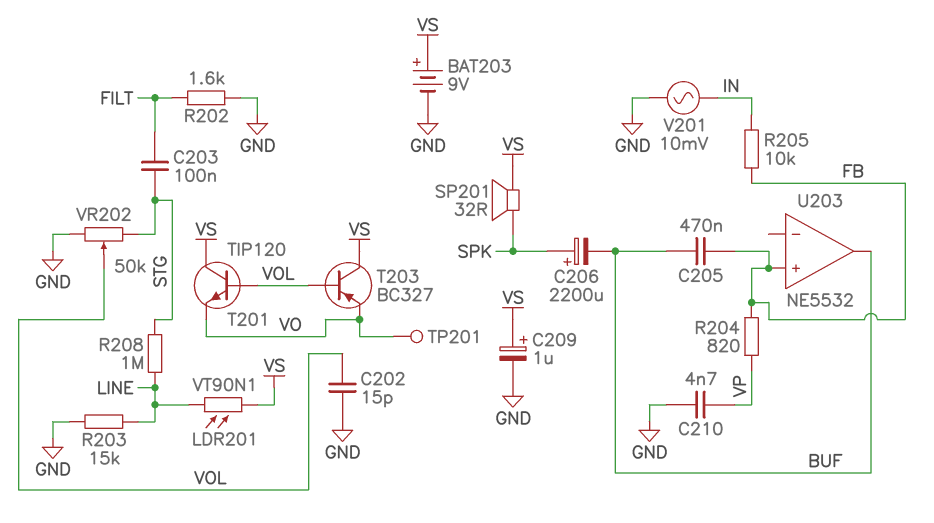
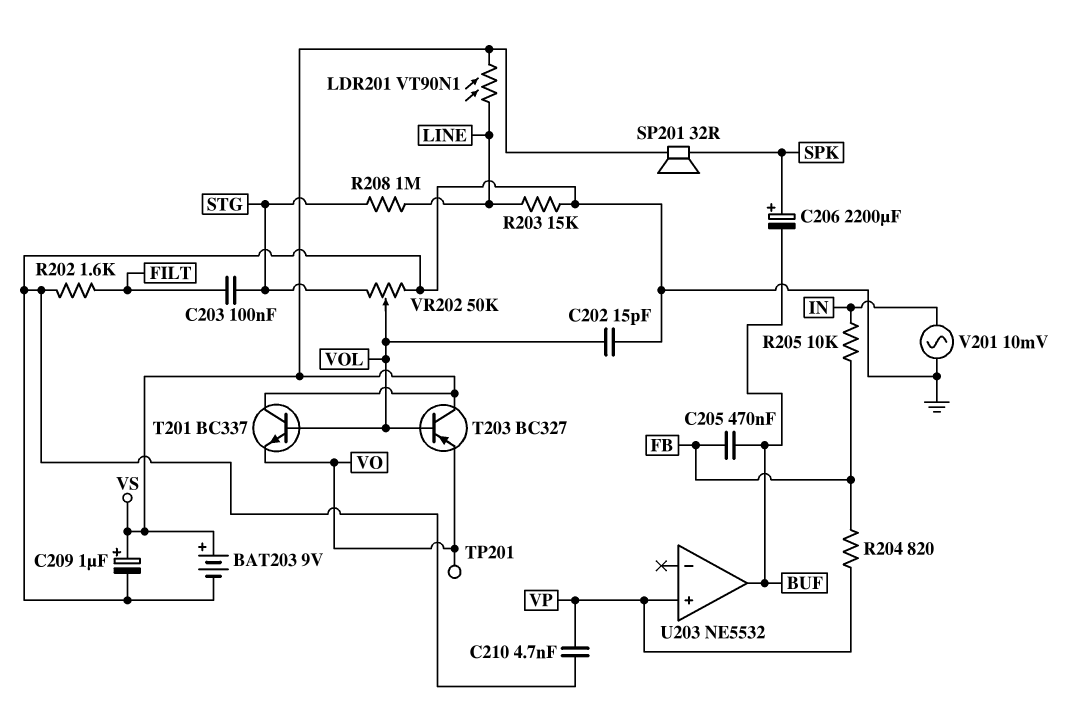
T201: NPN TIP120 (B VOL, C VS, E VO) -> NPN BC337 (B VOL, C VS, E VO)
U203 pin in+: FB -> VP

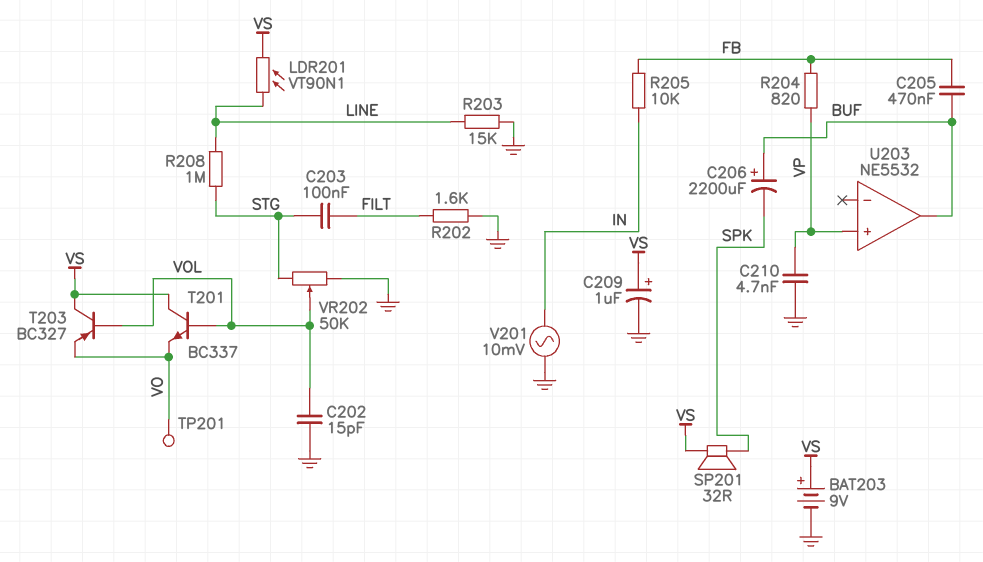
C206: 2200uF (plus SPK, minus BUF) -> 2200uF (plus BUF, minus SPK)

